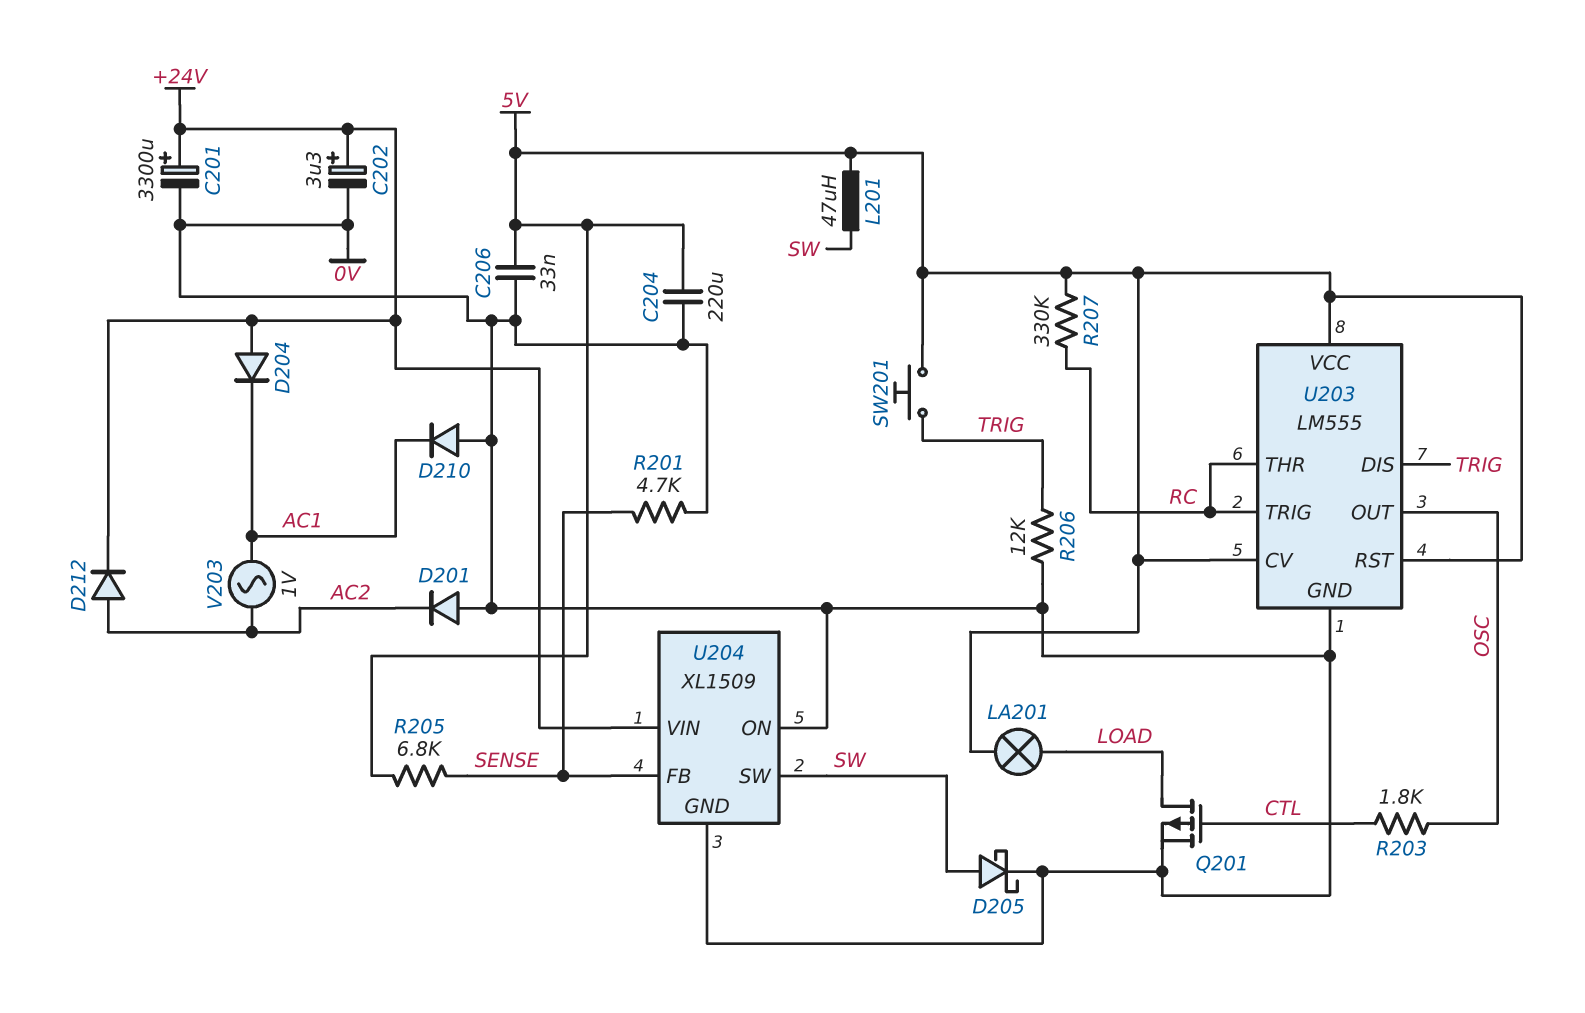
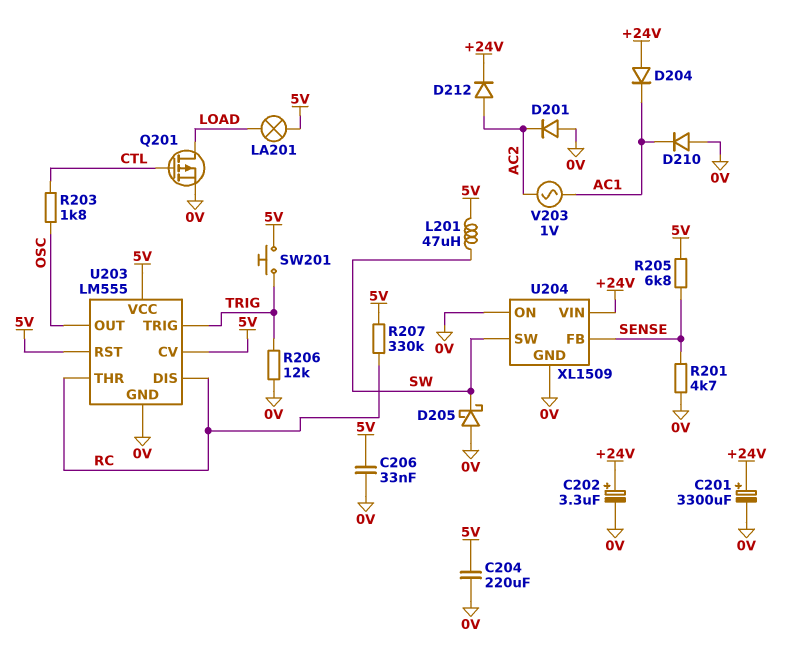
D205: schottky (A SW, K 0V) -> schottky (A 0V, K SW)
U203 pin DIS: TRIG -> RC
U203 pin TRIG: RC -> TRIG

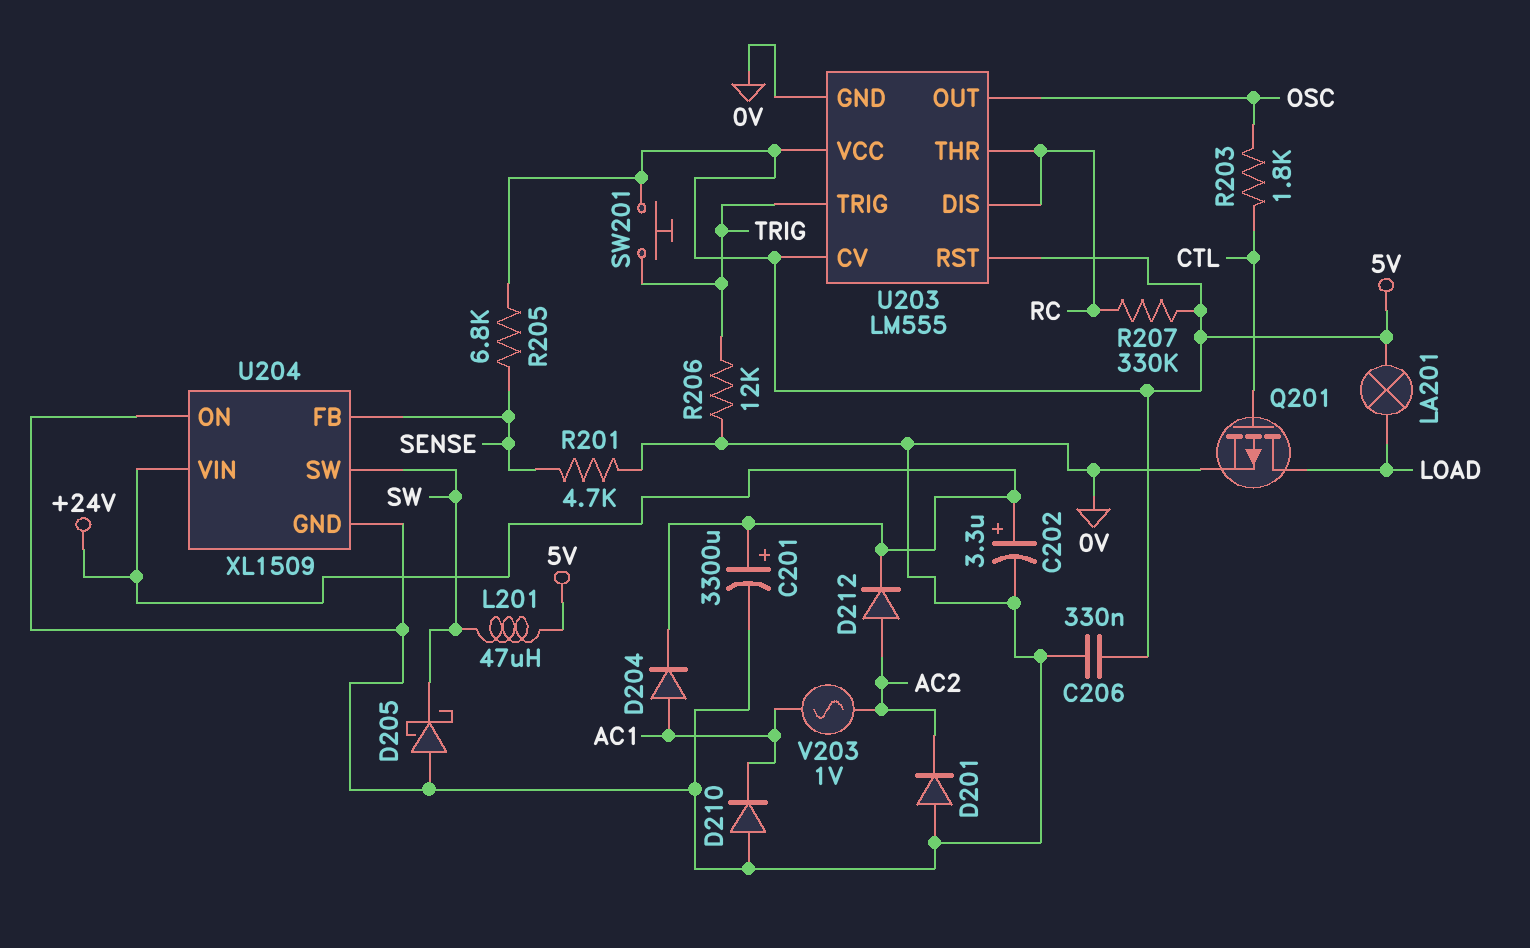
C204: 220uF (0V, 5V) -> none
C206: 33nF (0V, 5V) -> 330nF (0V, 5V)
D204: diode (A +24V, K AC1) -> diode (A AC1, K +24V)

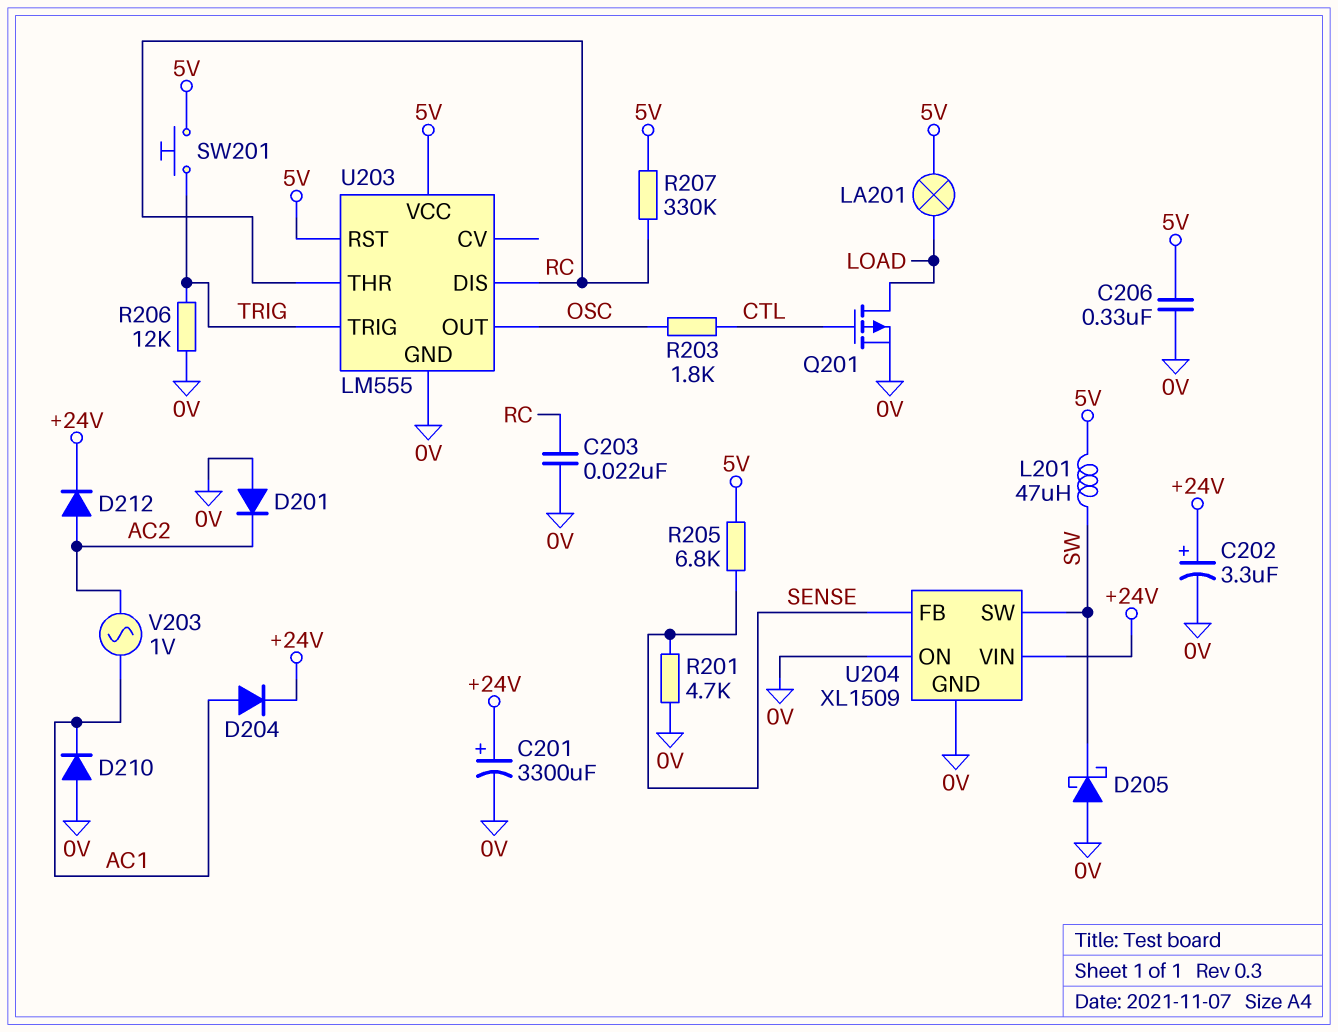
C203: none -> 22nF (0V, RC)
U203 pin CV: 5V -> none

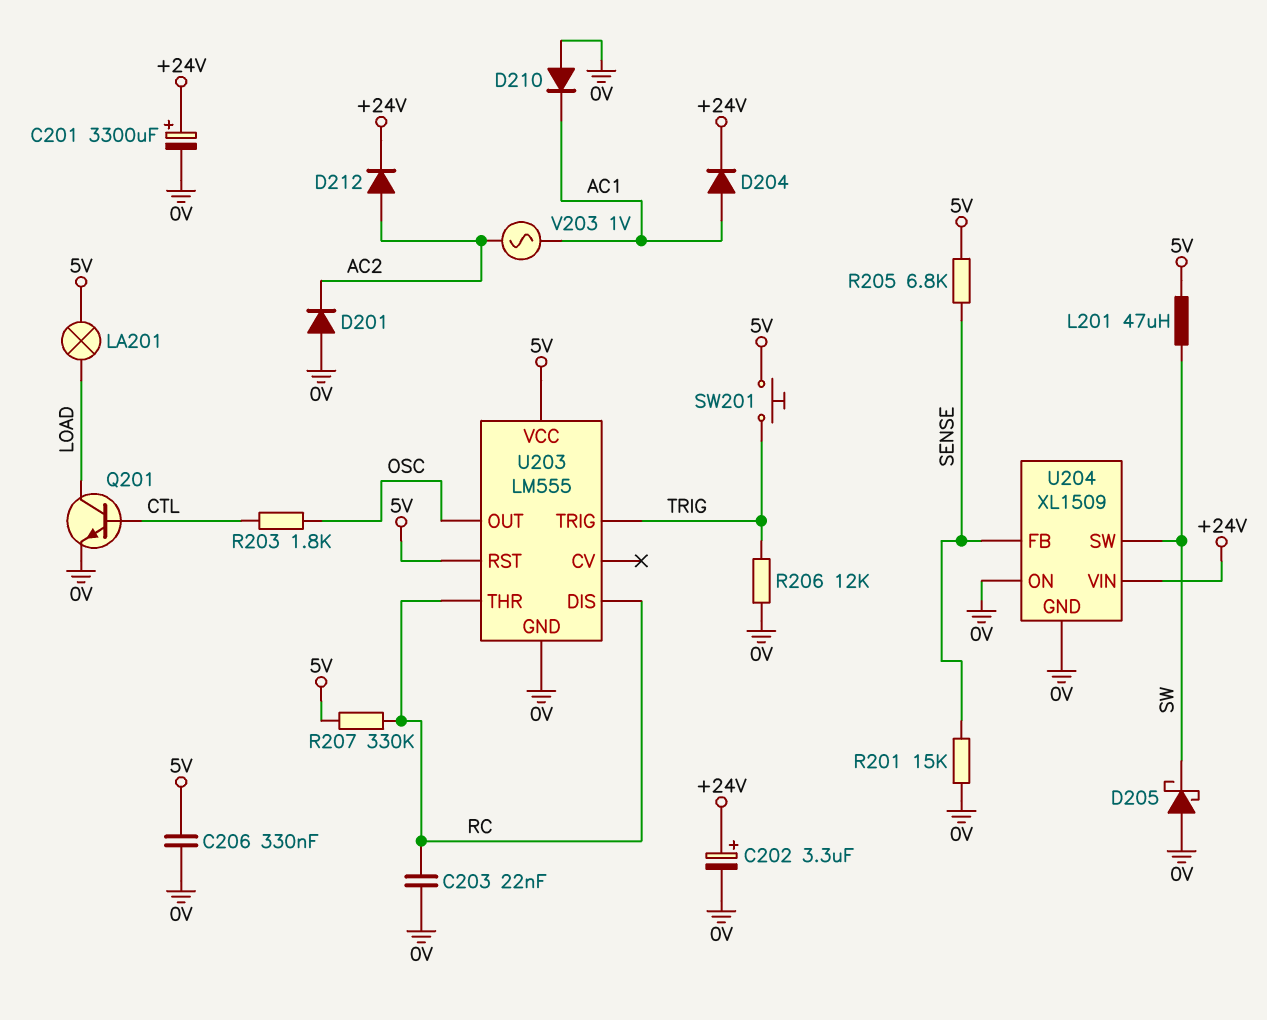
Q201: PMOS (G CTL, D LOAD, S 0V) -> NPN (B CTL, C LOAD, E 0V)
R201: 4.7k (0V, SENSE) -> 15k (0V, SENSE)

